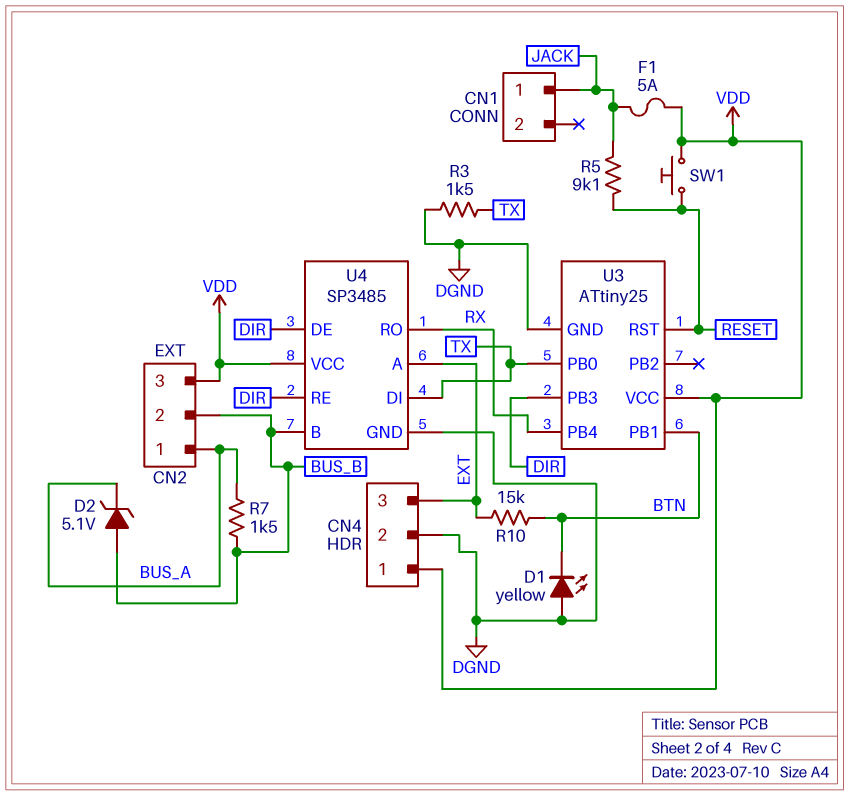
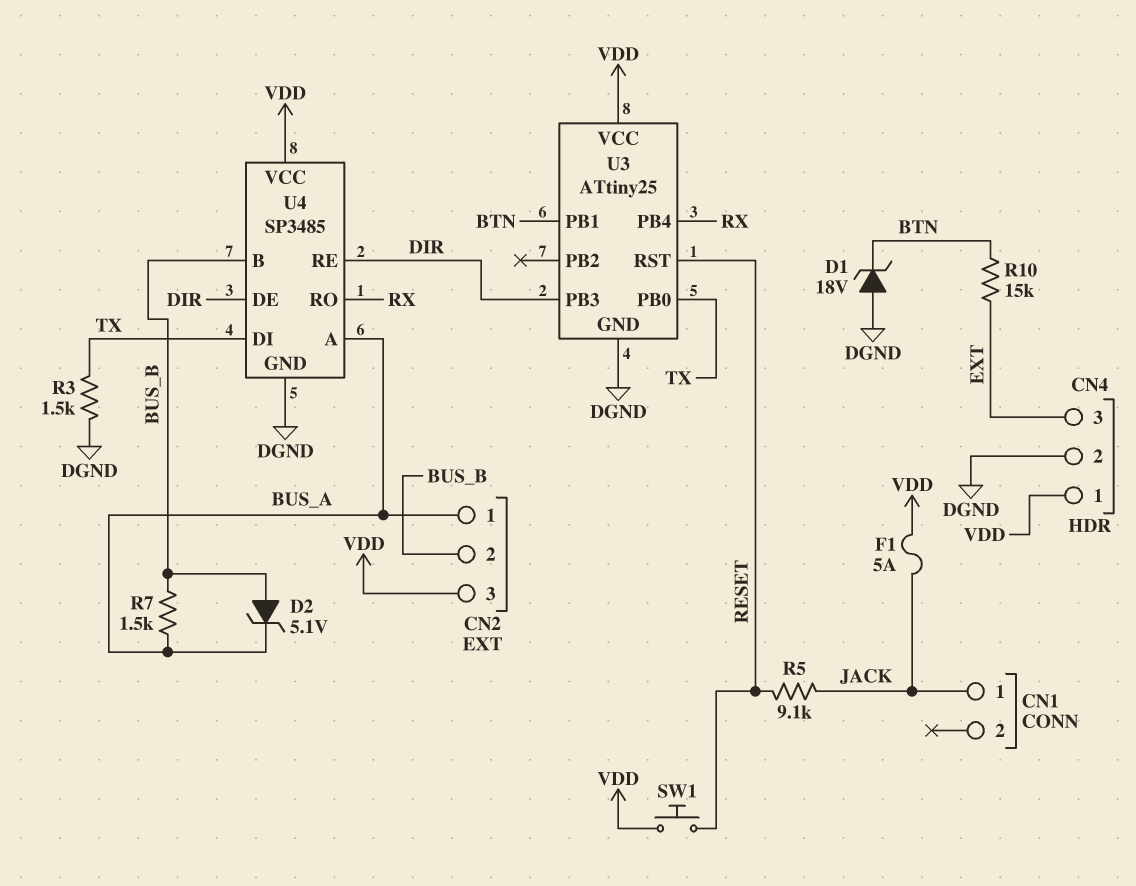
D1: LED yellow (A DGND, K BTN) -> zener 18V (A DGND, K BTN)
U4 pin A: EXT -> BUS_A

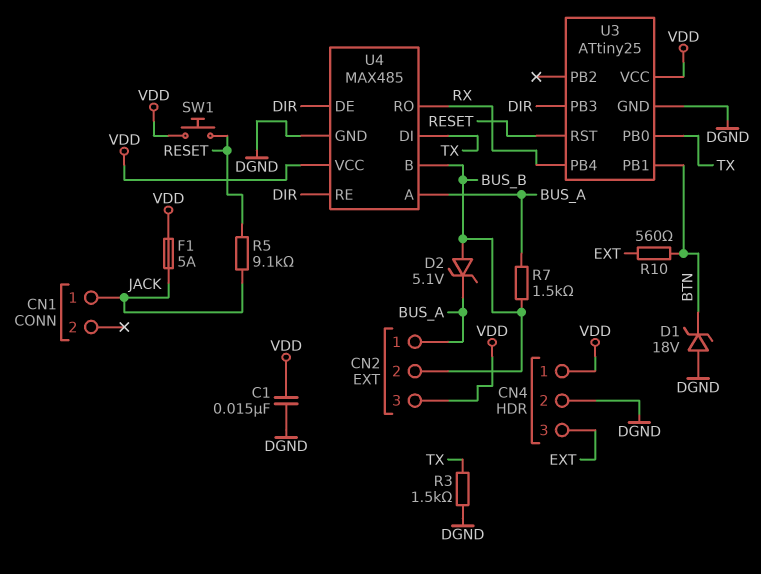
C1: none -> 15nF (DGND, VDD)
R10: 15k (BTN, EXT) -> 560 (BTN, EXT)
U4: SP3485 -> MAX485

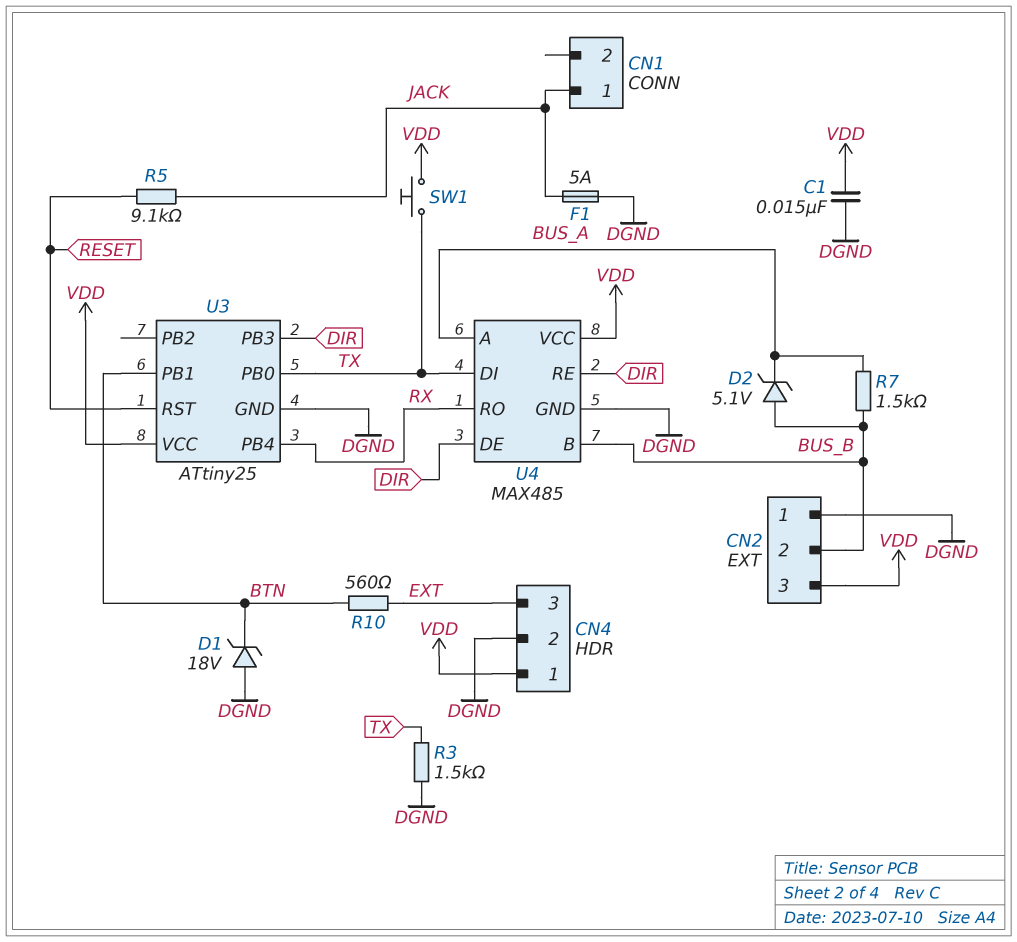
CN2 pin 1: BUS_A -> DGND
F1: 5A (JACK, VDD) -> 5A (DGND, JACK)
SW1: button (RESET, VDD) -> button (TX, VDD)

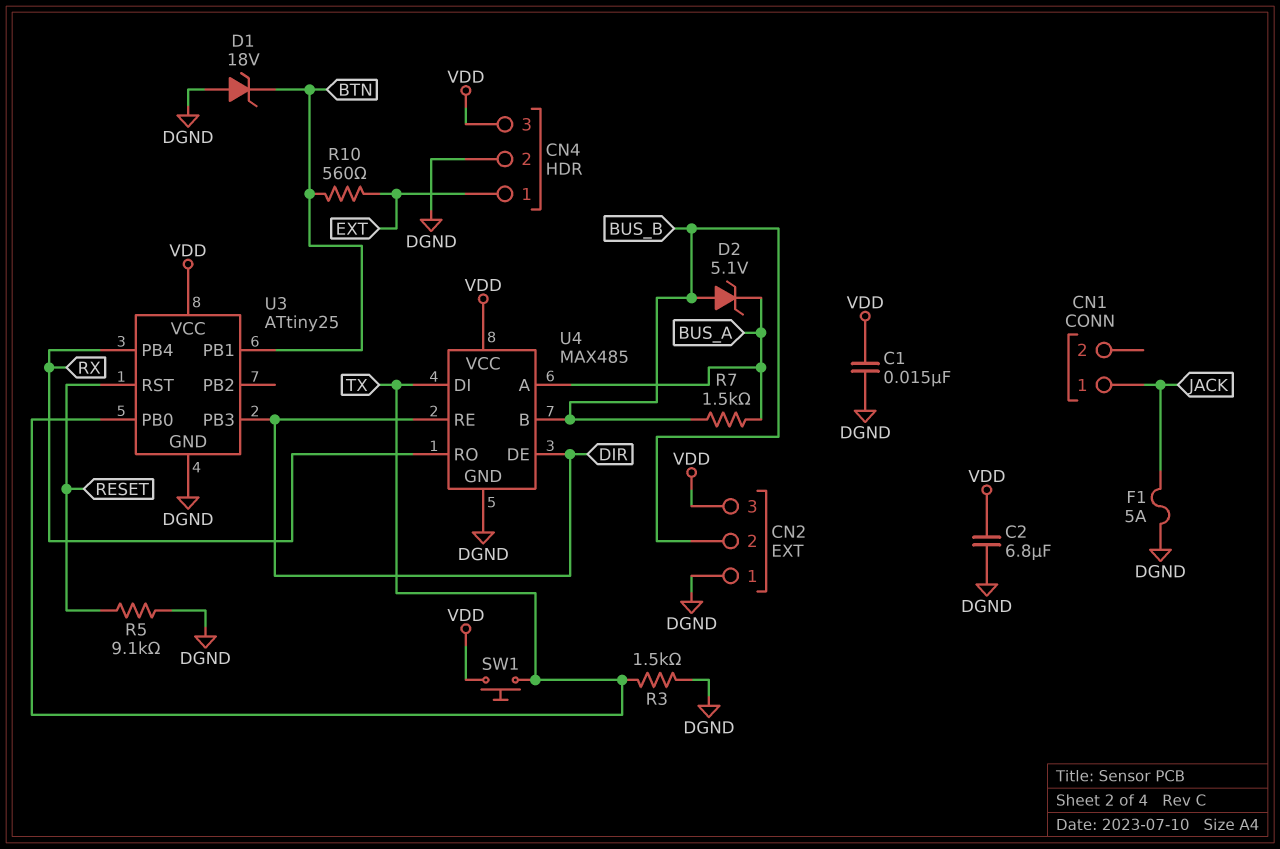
C2: none -> 6.8uF (DGND, VDD)
CN4 pin 1: VDD -> EXT
CN4 pin 3: EXT -> VDD
R5: 9.1k (JACK, RESET) -> 9.1k (DGND, RESET)

